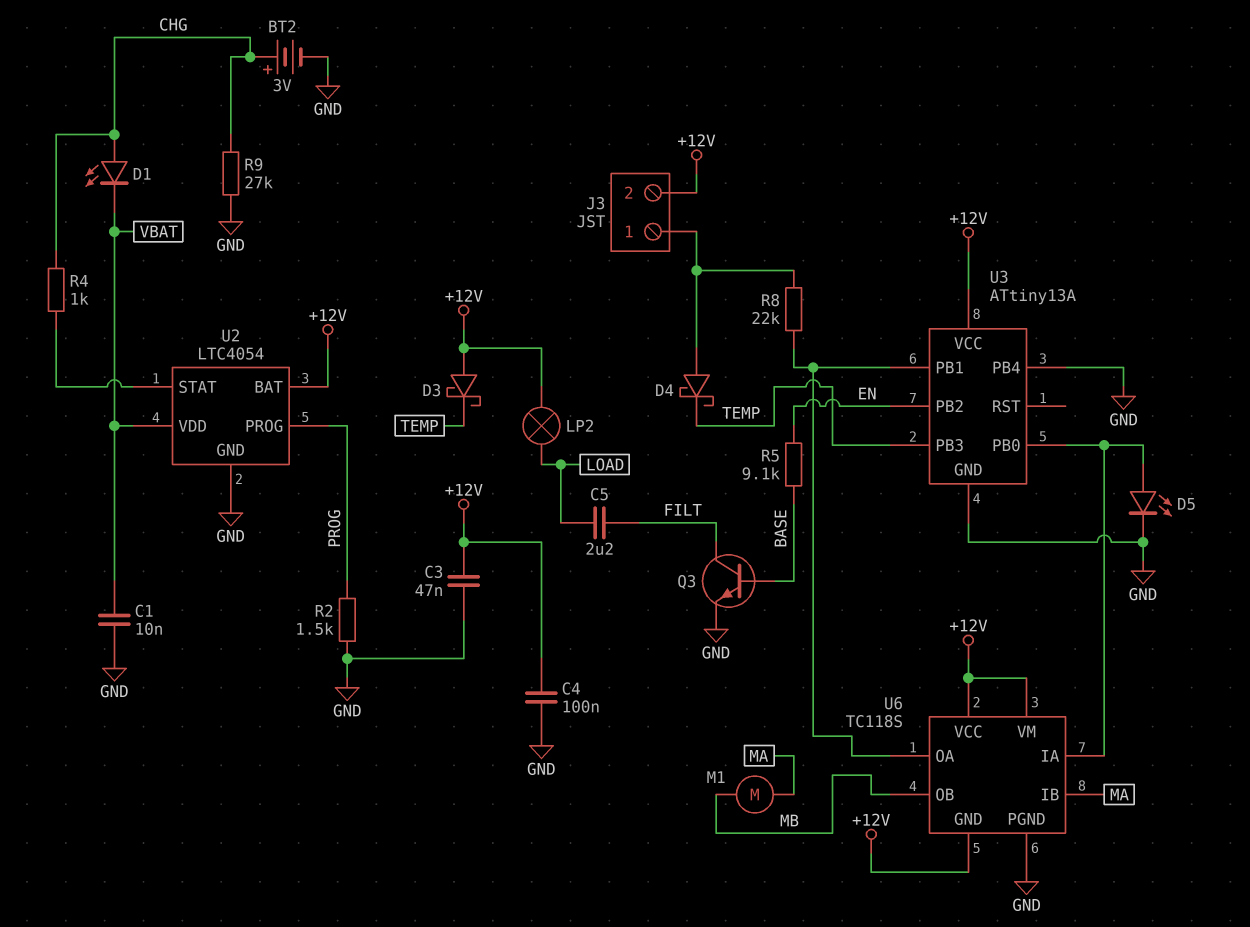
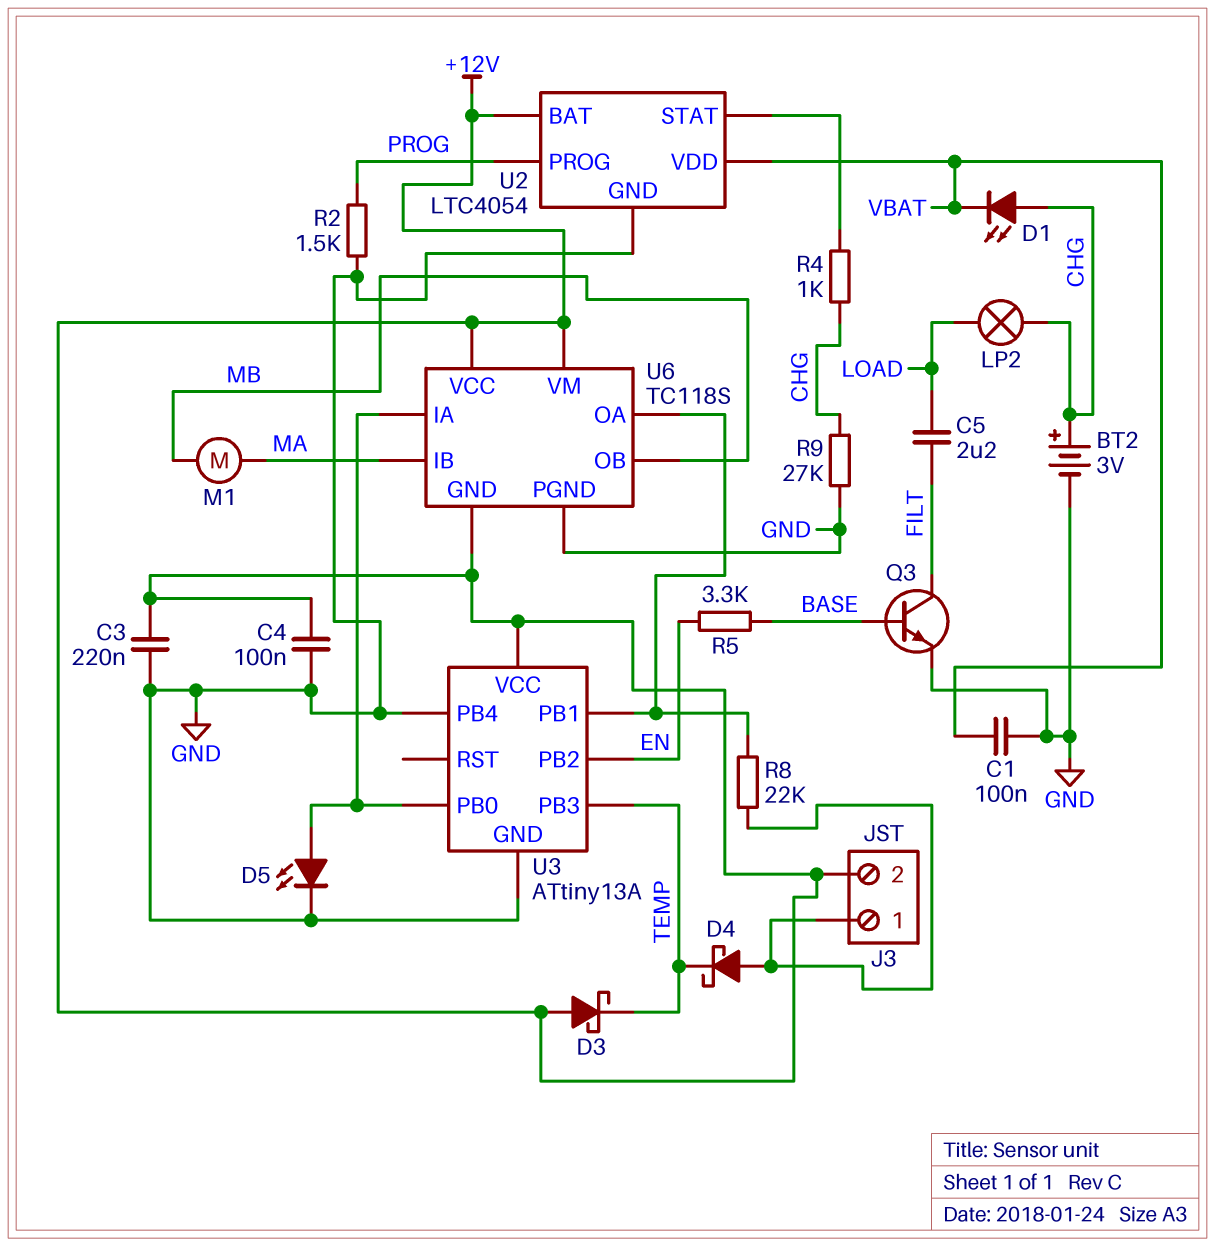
C1: 10nF (GND, VBAT) -> 100nF (GND, VBAT)
C3: 47nF (+12V, GND) -> 220nF (+12V, GND)
LP2: lamp (+12V, LOAD) -> lamp (CHG, LOAD)
R5: 9.1k (BASE, EN) -> 3.3k (BASE, EN)

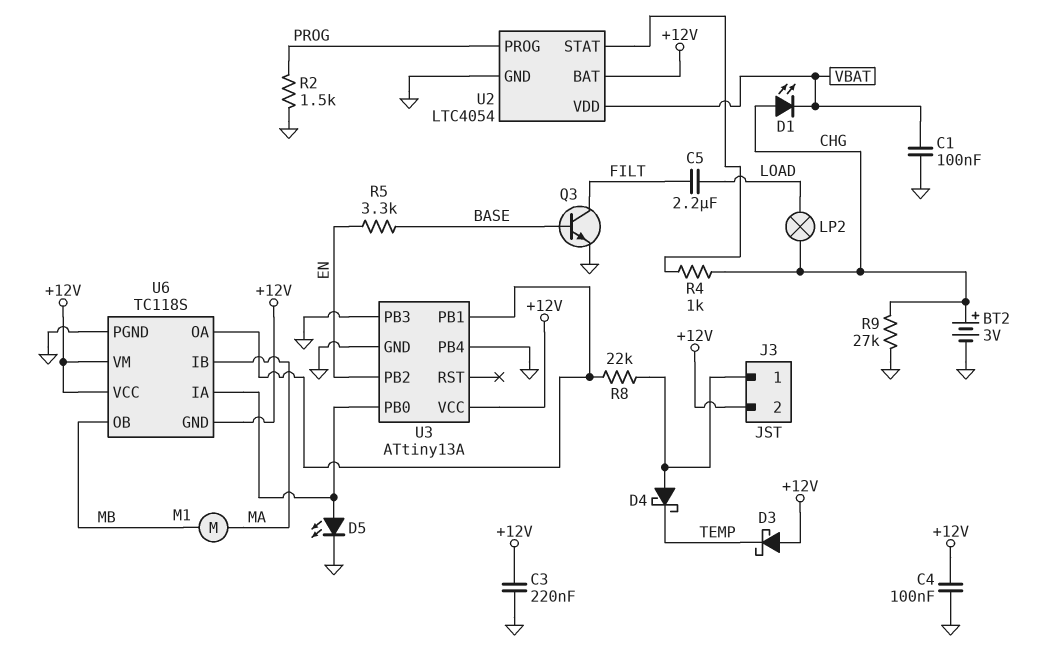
U3 pin PB3: TEMP -> GND

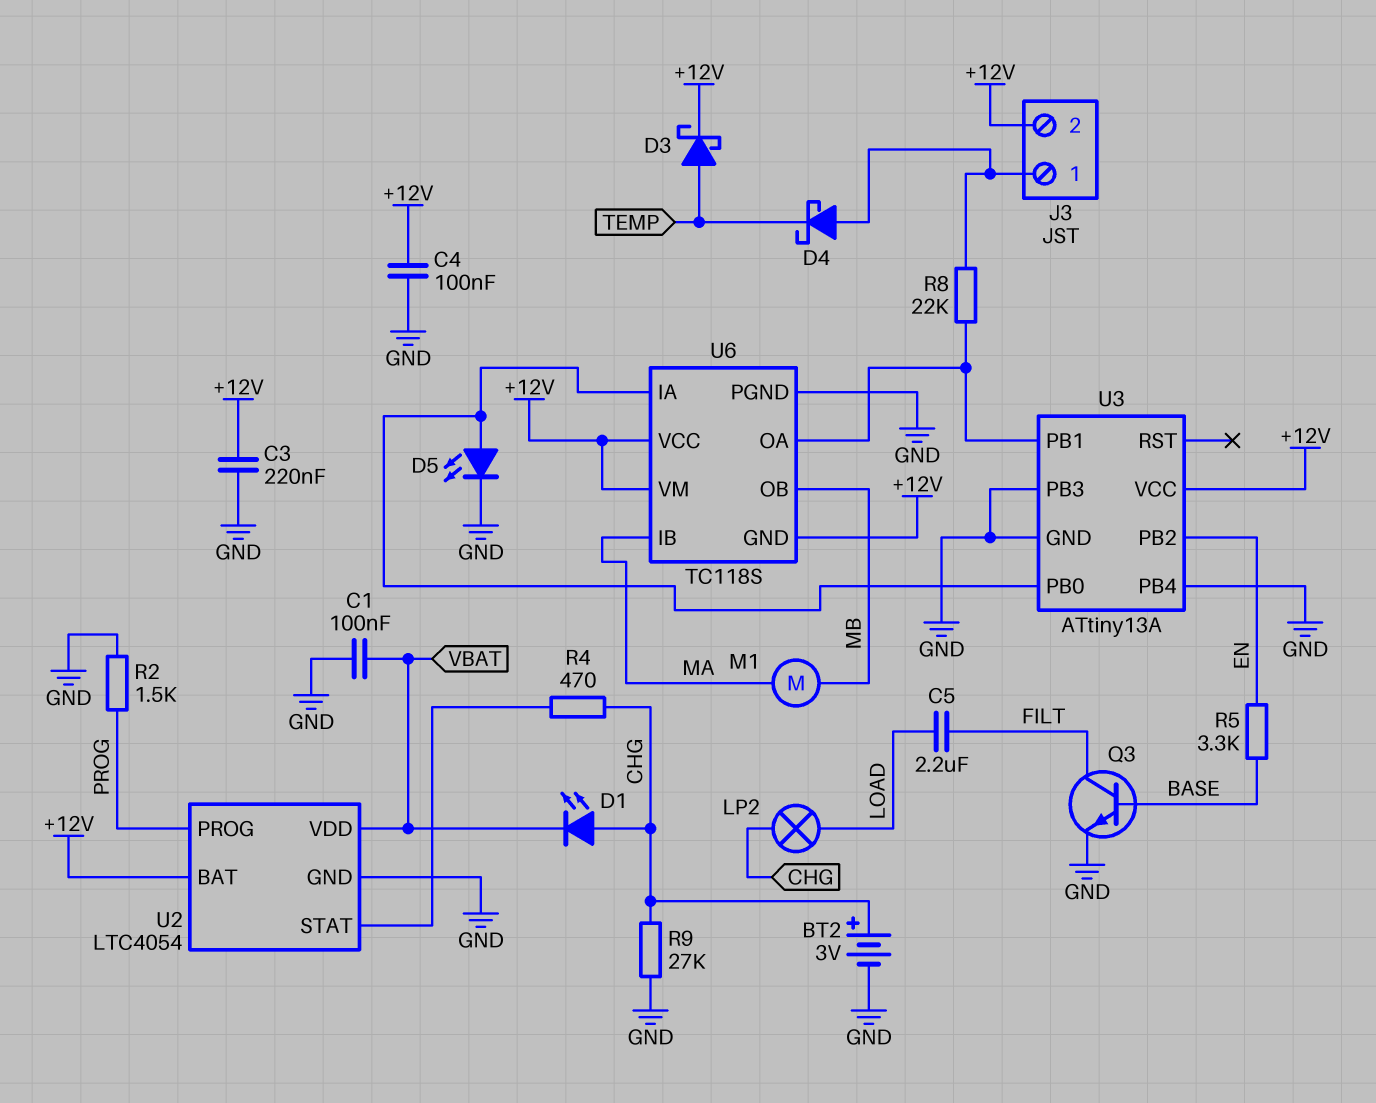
D3: schottky (A +12V, K TEMP) -> schottky (A TEMP, K +12V)
R4: 1k (CHG, U2/STAT) -> 470 (CHG, U2/STAT)

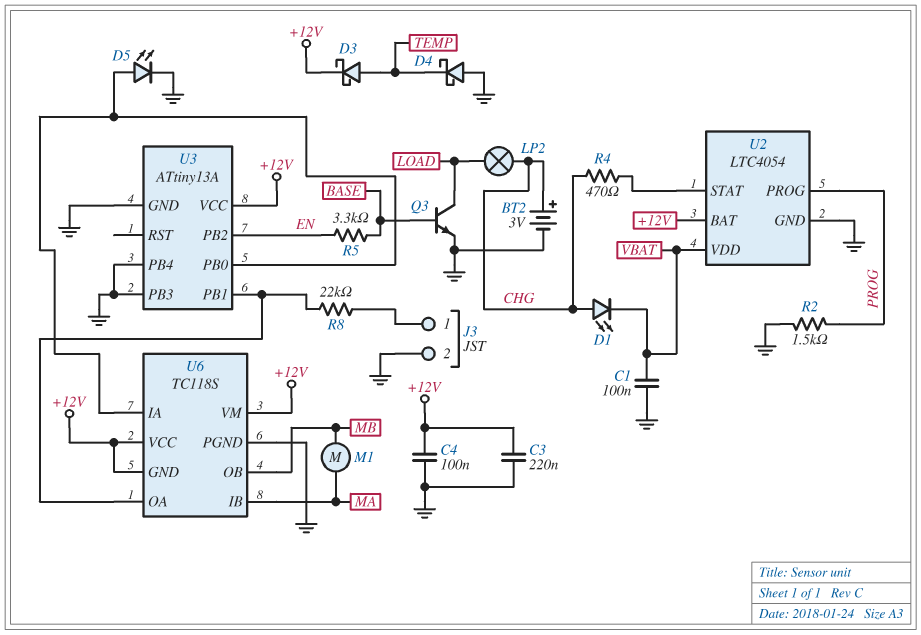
C5: 2.2uF (FILT, LOAD) -> none
D4: schottky (A J3/1, K TEMP) -> schottky (A GND, K TEMP)
J3 pin 2: +12V -> GND
Q3: NPN (B BASE, C FILT, E GND) -> NPN (B BASE, C LOAD, E GND)
R9: 27k (CHG, GND) -> none

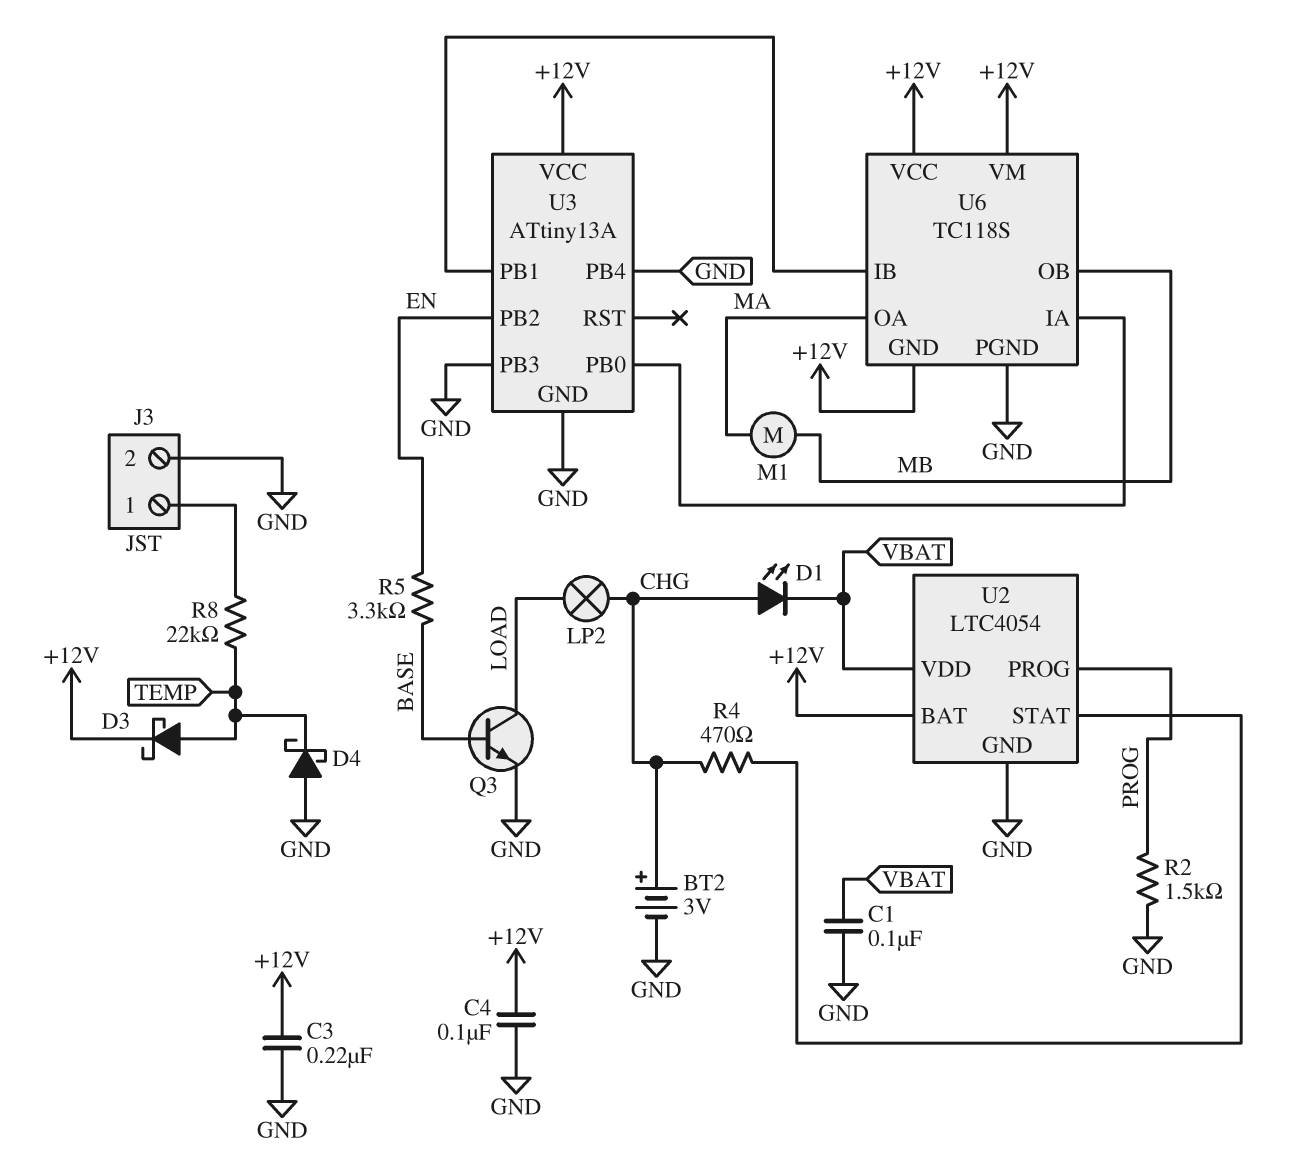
D5: LED (A U3/PB0, K GND) -> none
R8: 22k (J3/1, U3/PB1) -> 22k (J3/1, TEMP)
U6 pin IB: MA -> U3/PB1
U6 pin OA: U3/PB1 -> MA

